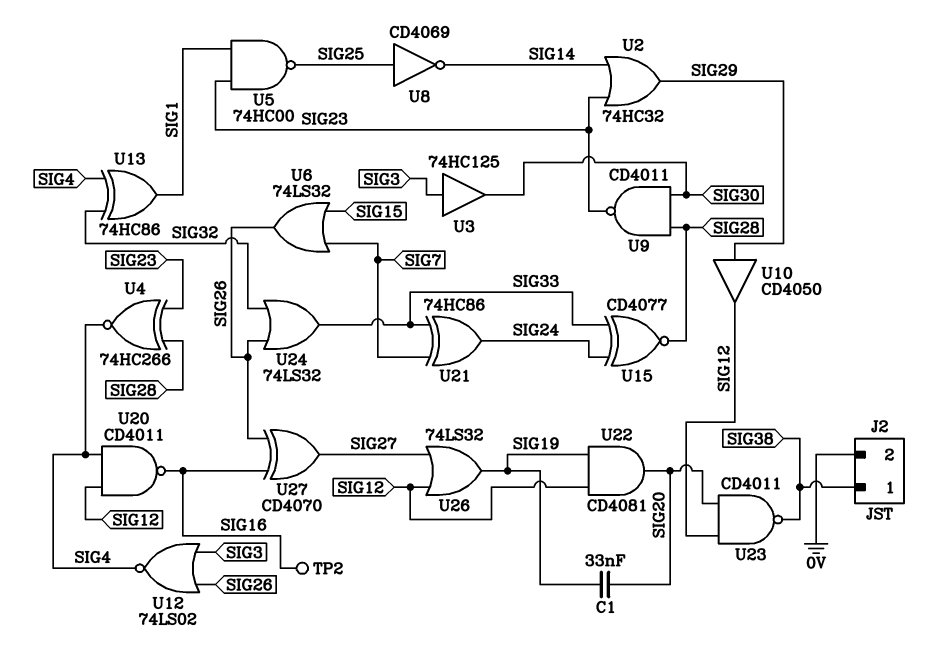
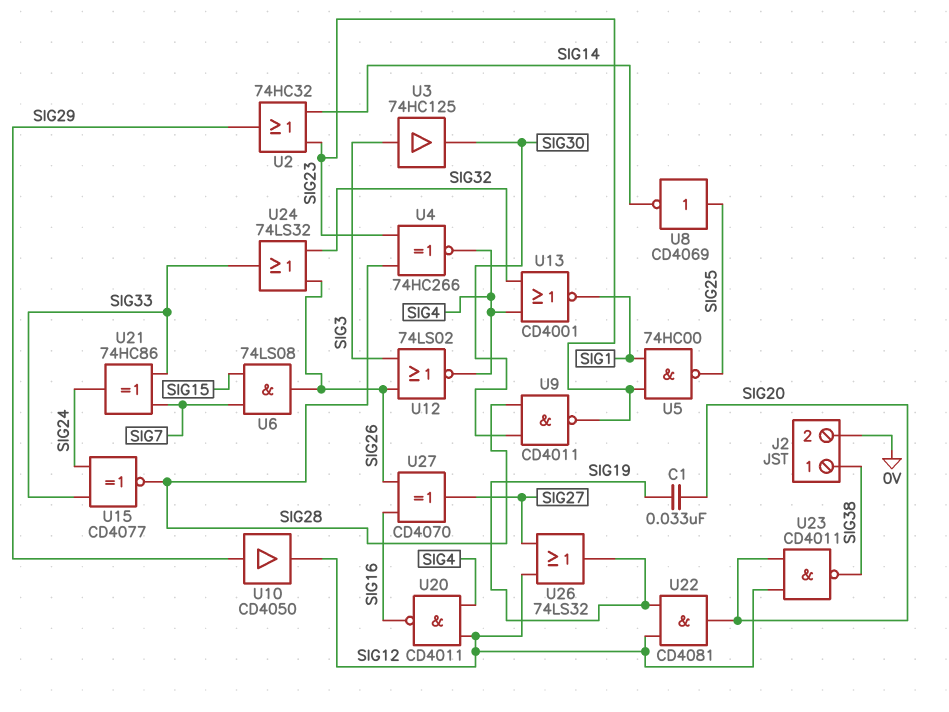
TP2: test point (SIG16) -> none
U6: OR 74LS32 (in SIG7, in SIG15, out SIG26) -> AND 74LS08 (in SIG7, in SIG15, out SIG26)
U13: XOR 74HC86 (in SIG4, in SIG32, out SIG1) -> NOR CD4001 (in SIG4, in SIG32, out SIG1)

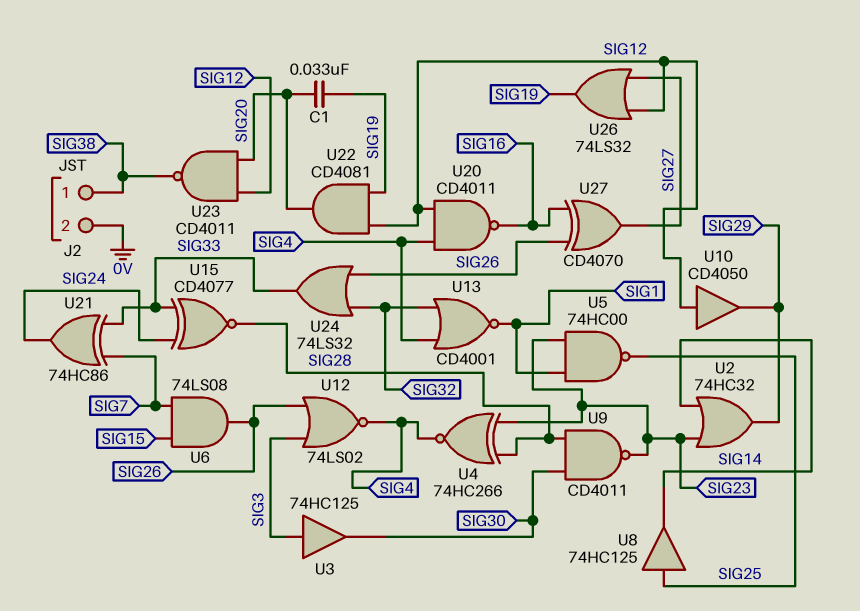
U8: NOT CD4069 (in SIG25, out SIG14) -> buffer 74HC125 (in SIG25, out SIG14)
U10: buffer CD4050 (in SIG29, out SIG12) -> buffer CD4050 (in SIG12, out SIG29)

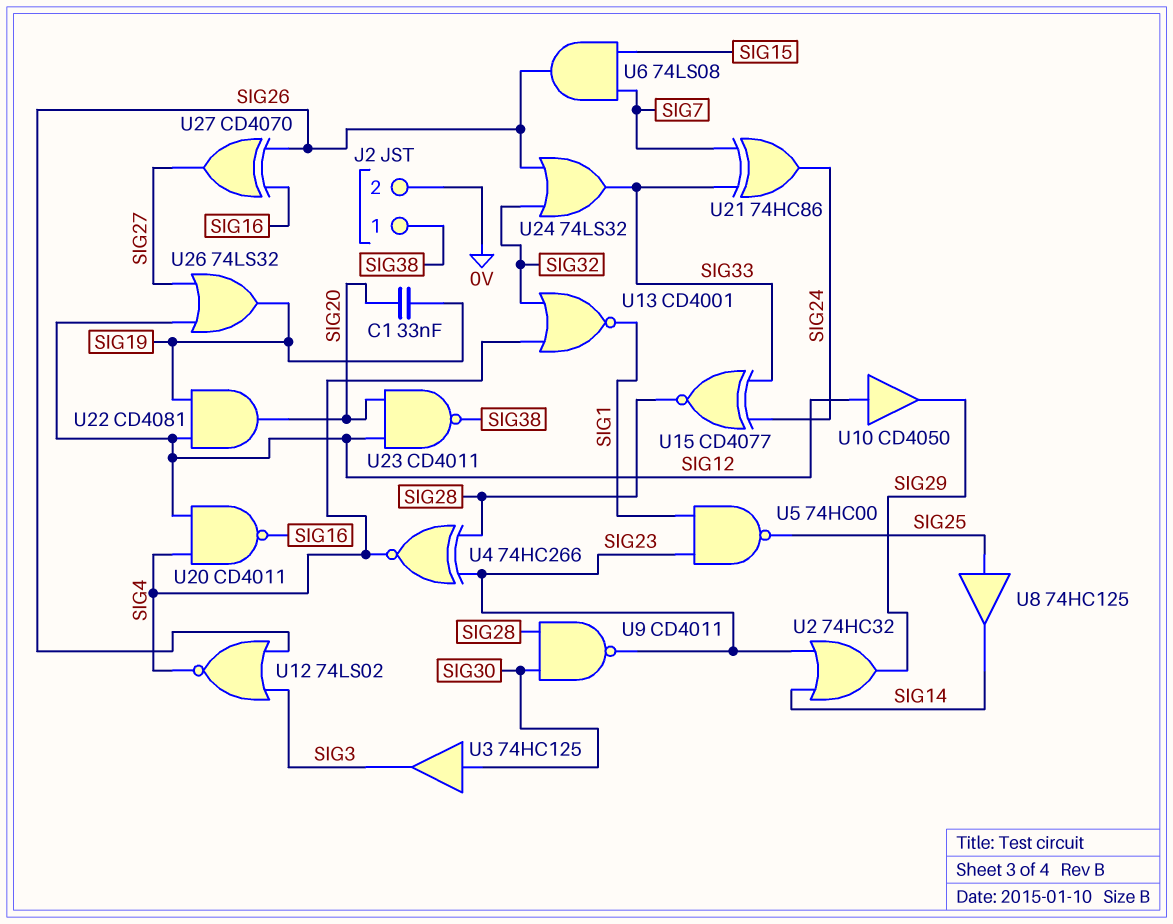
U3: buffer 74HC125 (in SIG3, out SIG30) -> buffer 74HC125 (in SIG30, out SIG3)

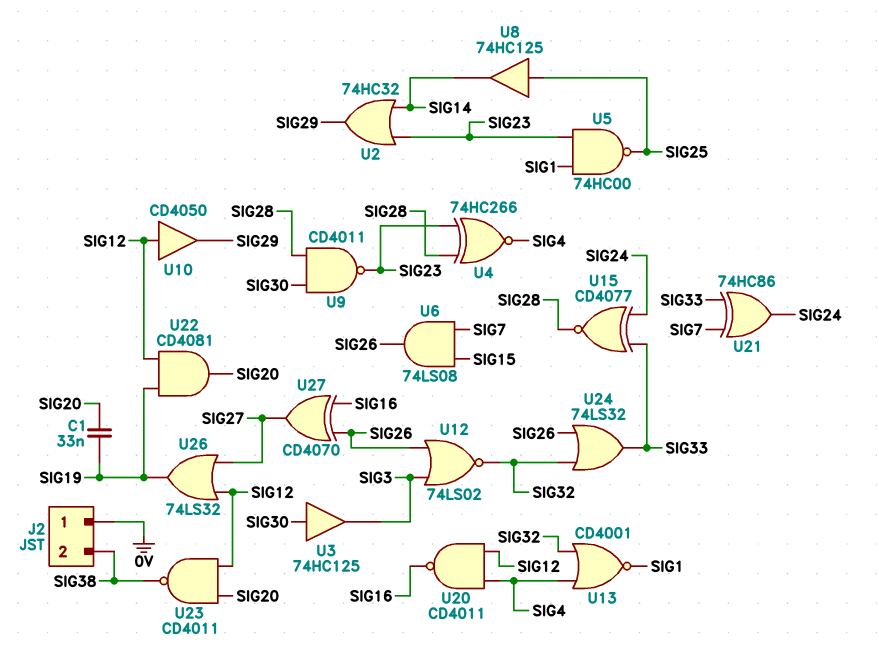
J2 pin 1: SIG38 -> 0V
J2 pin 2: 0V -> SIG38
U12: NOR 74LS02 (in SIG3, in SIG26, out SIG4) -> NOR 74LS02 (in SIG3, in SIG26, out SIG32)

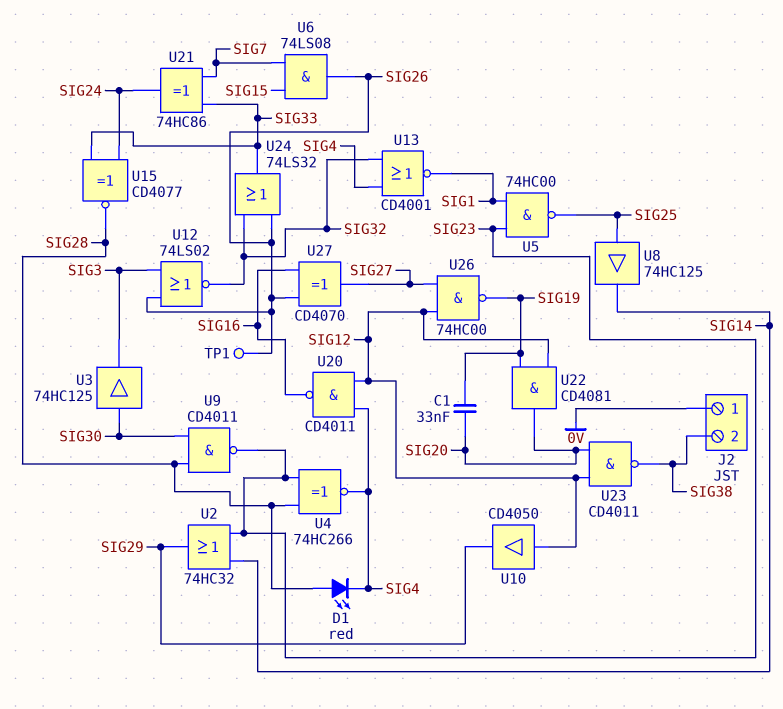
D1: none -> LED red (A SIG28, K SIG4)
TP1: none -> test point (SIG26)
U26: OR 74LS32 (in SIG12, in SIG27, out SIG19) -> NAND 74HC00 (in SIG12, in SIG27, out SIG19)

